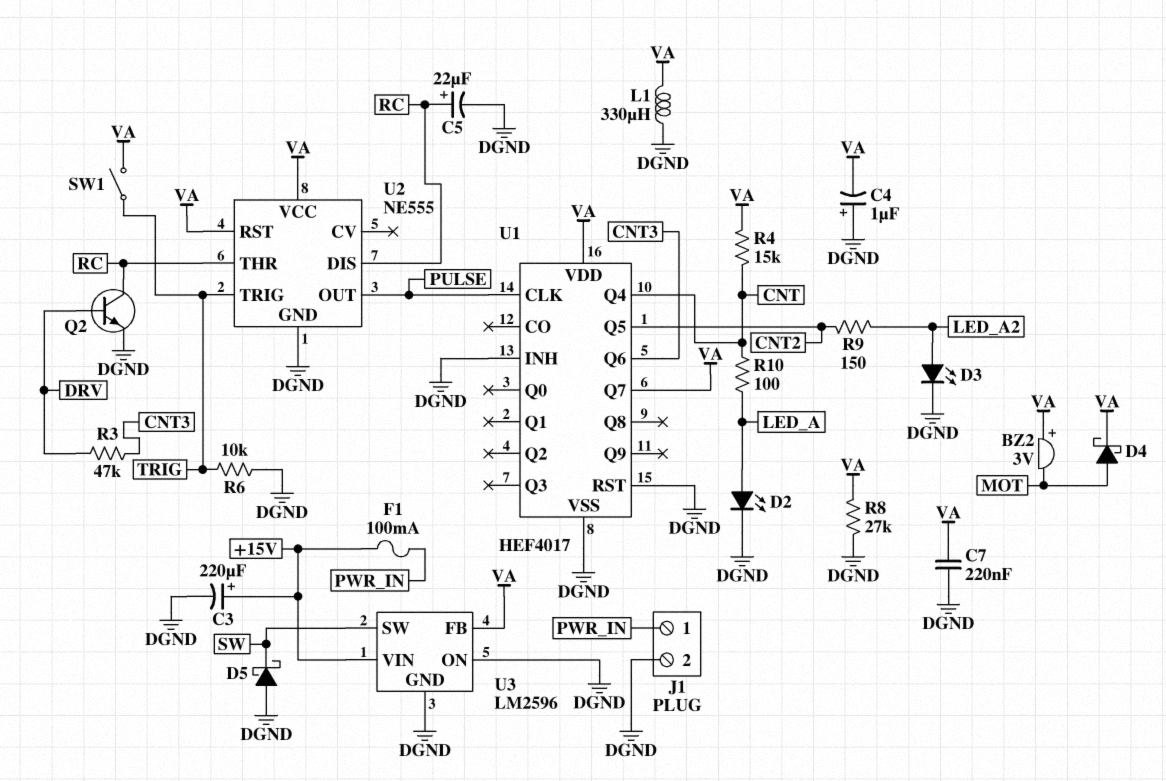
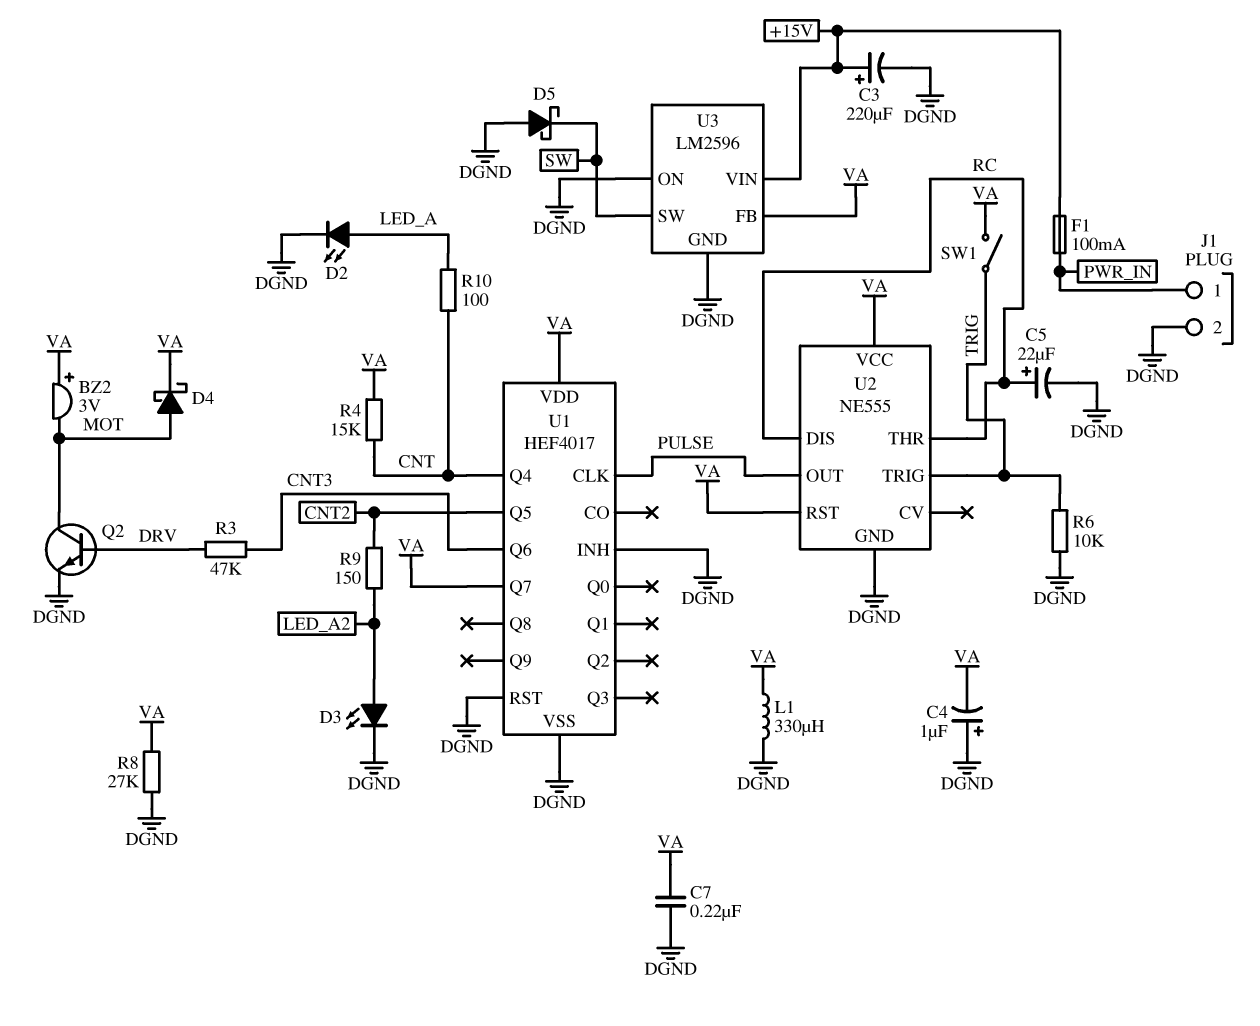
Q2: NPN (B DRV, C RC, E DGND) -> NPN (B DRV, C MOT, E DGND)

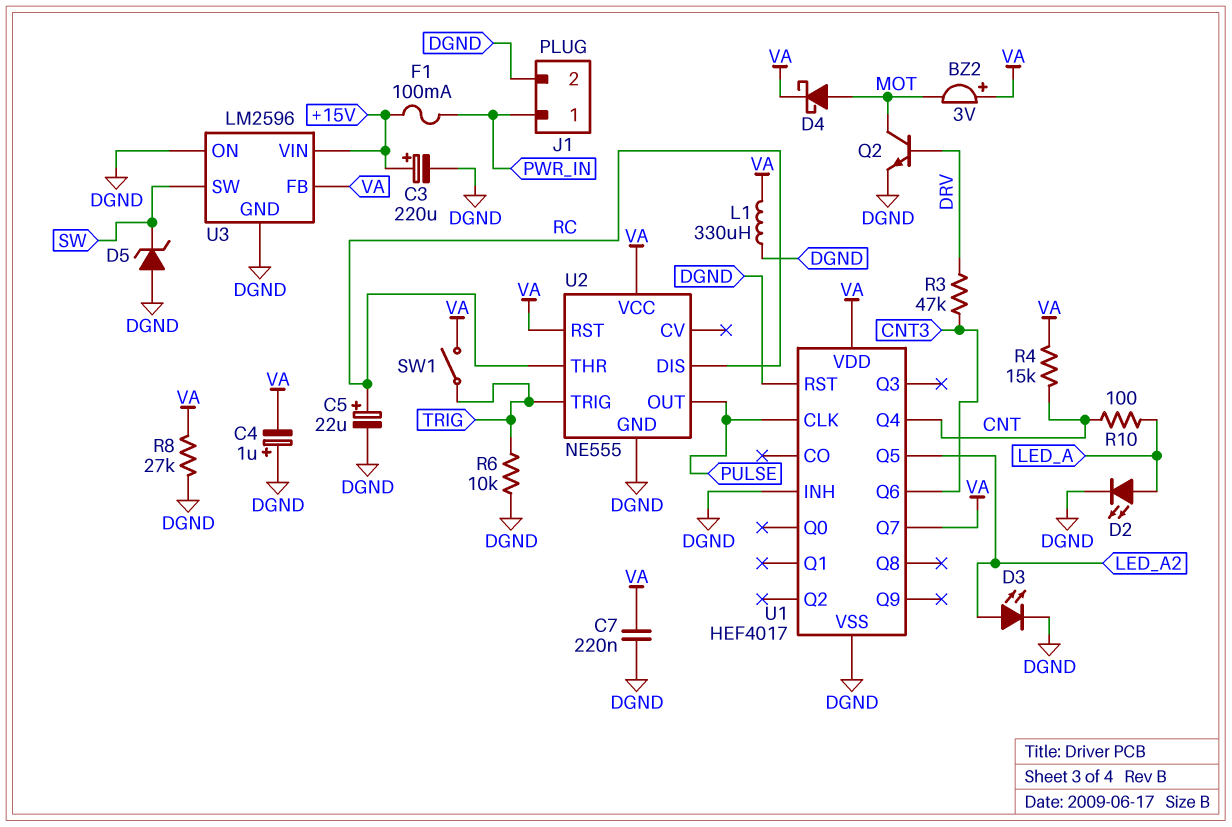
D5: schottky (A DGND, K SW) -> zener (A DGND, K SW)
R9: 150 (CNT2, LED_A2) -> none
U1 pin Q5: CNT2 -> LED_A2

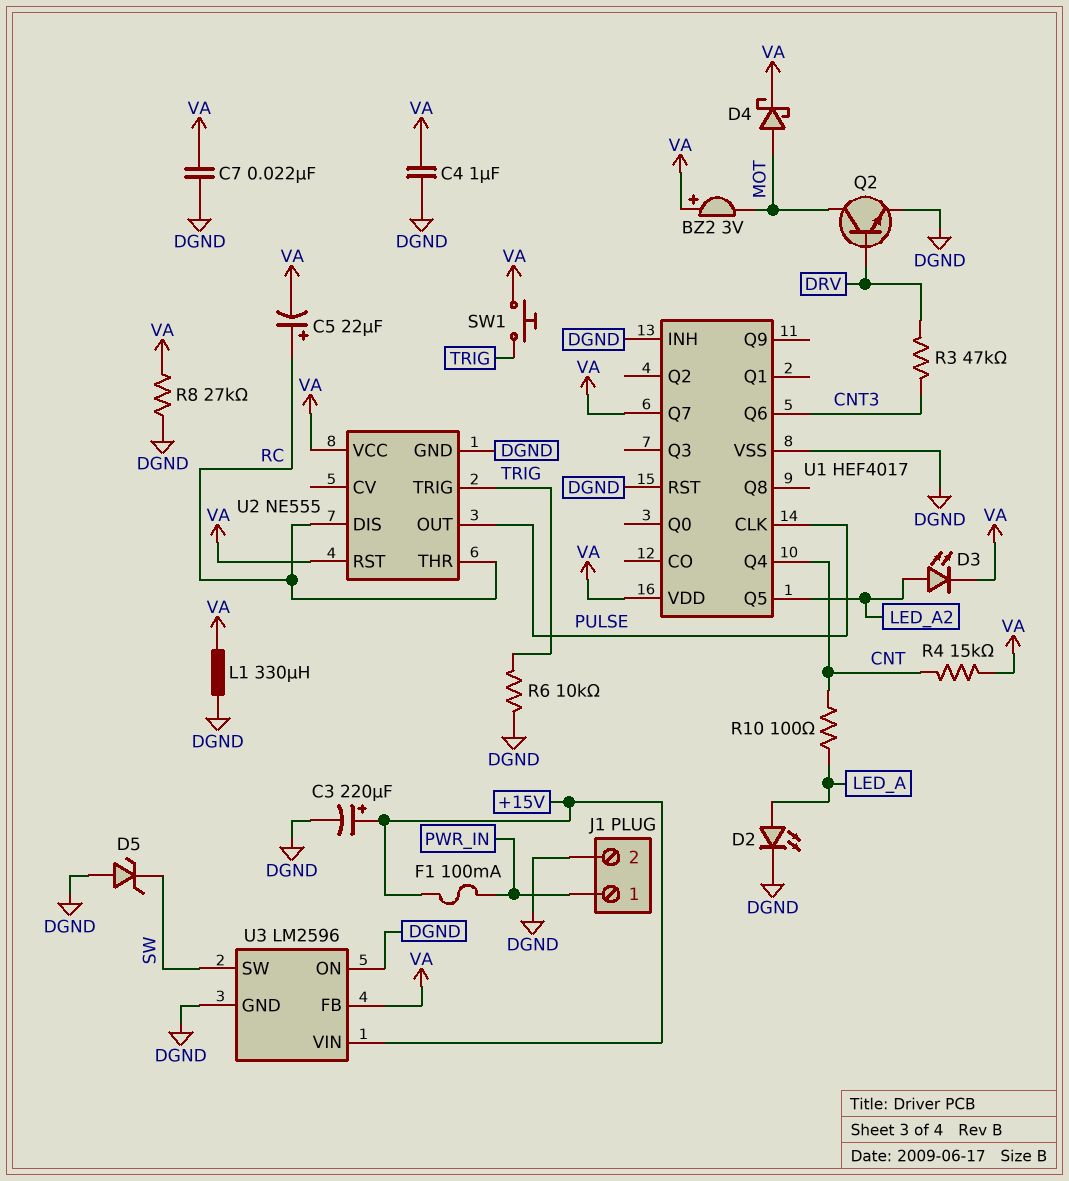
C4: 1uF (plus DGND, minus VA) -> 1uF (DGND, VA)
C5: 22uF (plus RC, minus DGND) -> 22uF (plus RC, minus VA)
C7: 220nF (DGND, VA) -> 22nF (DGND, VA)
D3: LED (A LED_A2, K DGND) -> LED (A LED_A2, K VA)
SW1: switch (TRIG, VA) -> button (TRIG, VA)

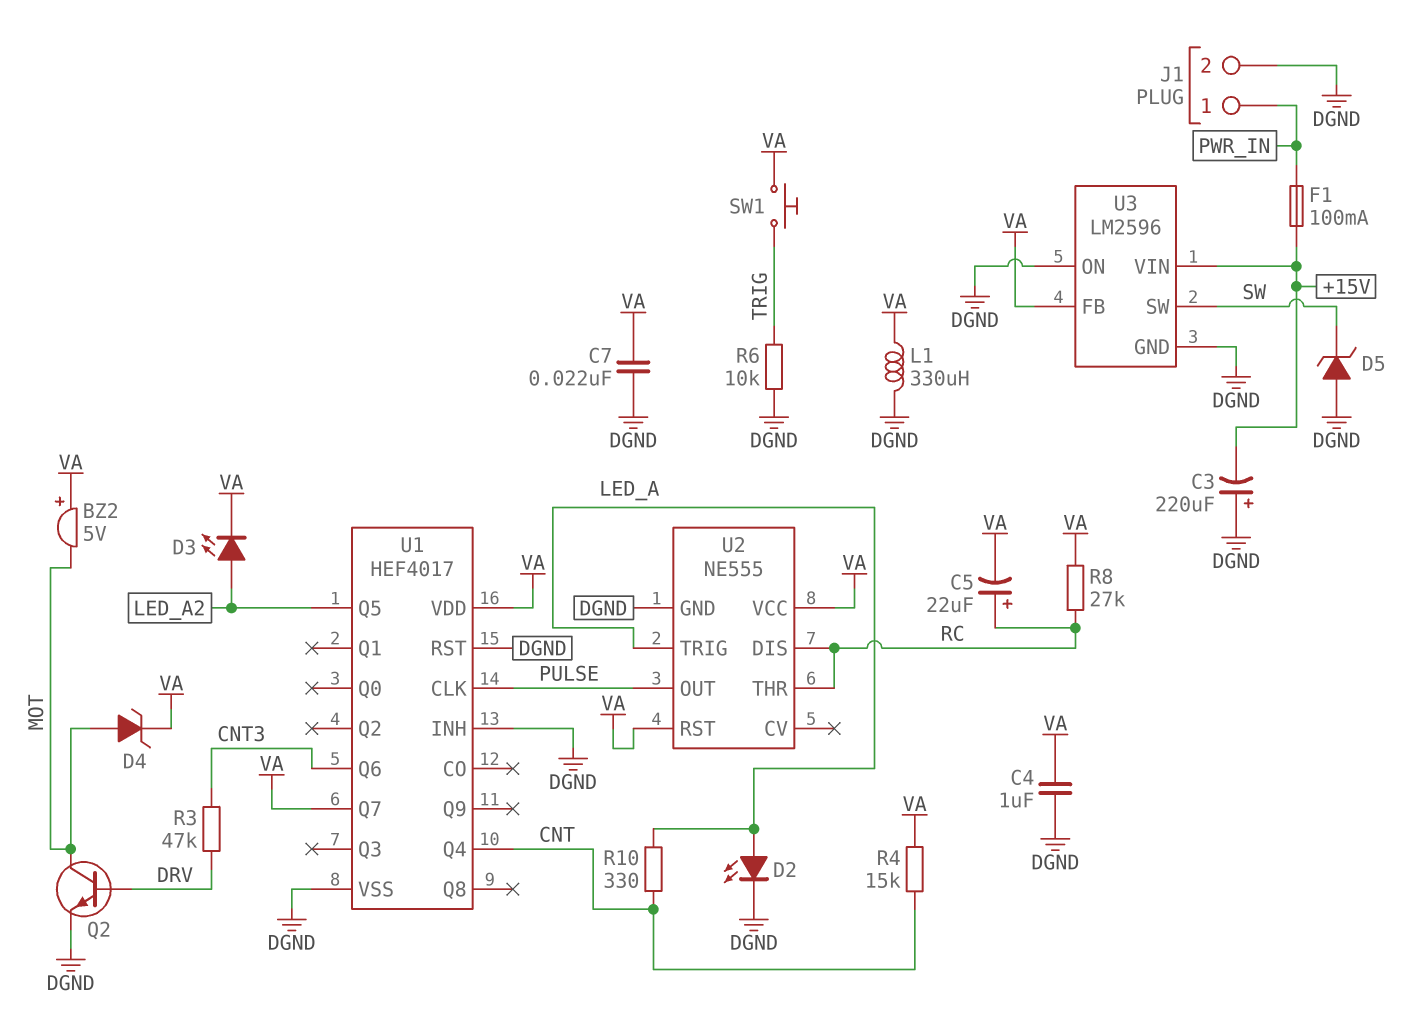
BZ2: buzzer 3V (plus VA, minus MOT) -> buzzer 5V (plus VA, minus MOT)
C3: 220uF (plus +15V, minus DGND) -> 220uF (plus DGND, minus +15V)
D4: schottky (A MOT, K VA) -> zener (A MOT, K VA)
R8: 27k (DGND, VA) -> 27k (RC, VA)
R10: 100 (CNT, LED_A) -> 330 (CNT, LED_A)
U2 pin TRIG: TRIG -> LED_A

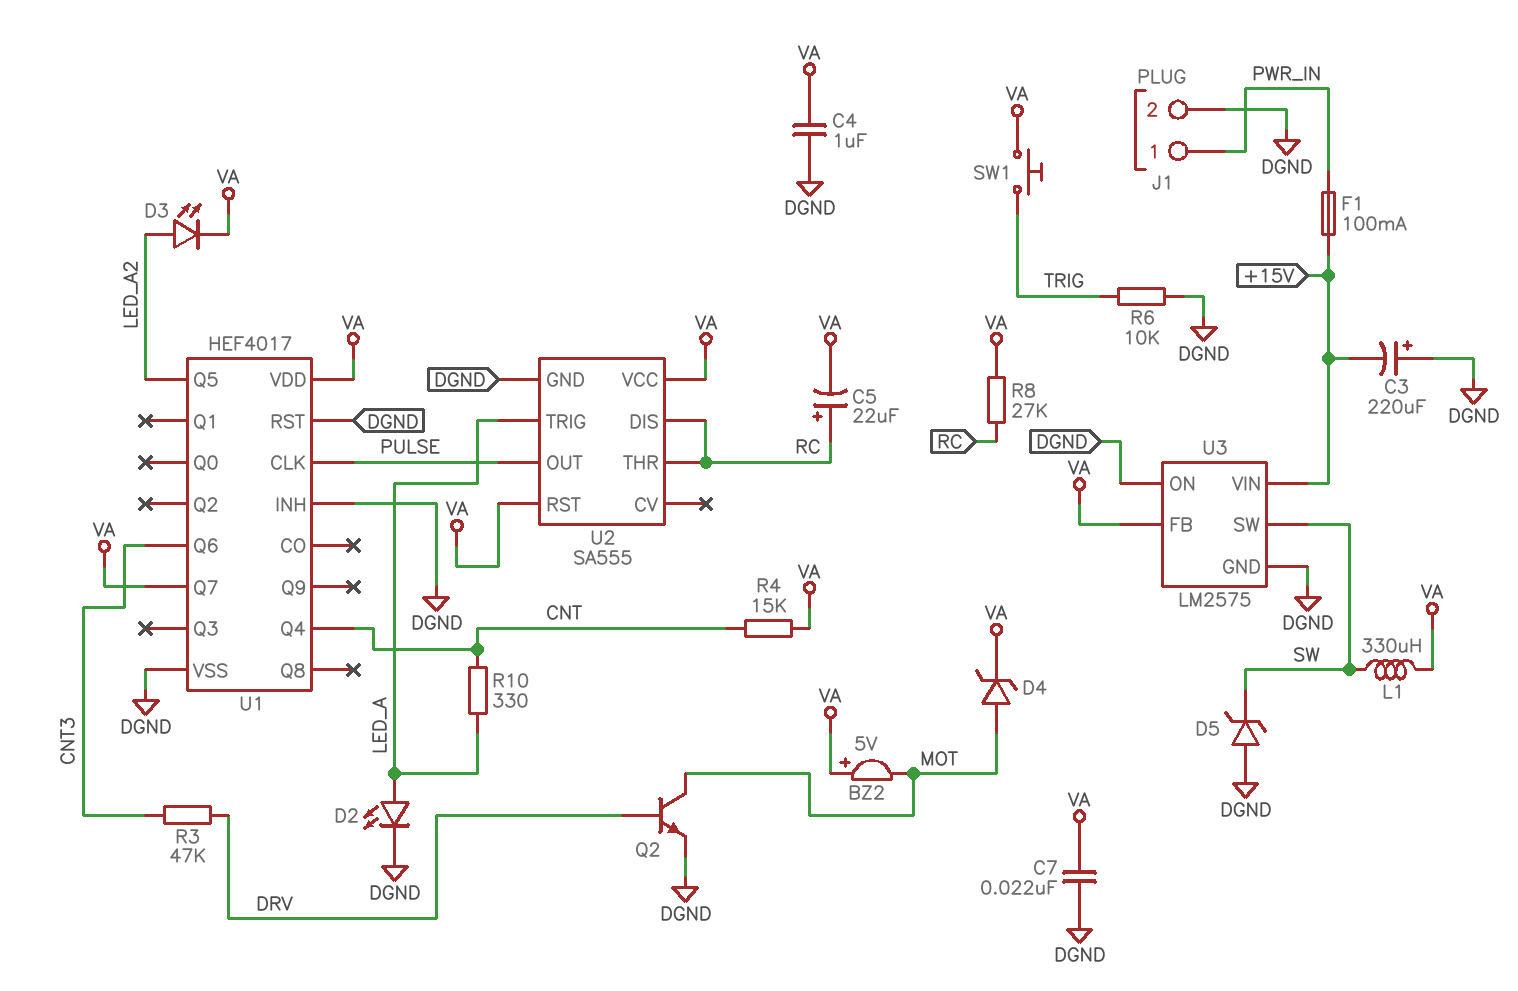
L1: 330uH (DGND, VA) -> 330uH (SW, VA)
U2: NE555 -> SA555
U3: LM2596 -> LM2575

